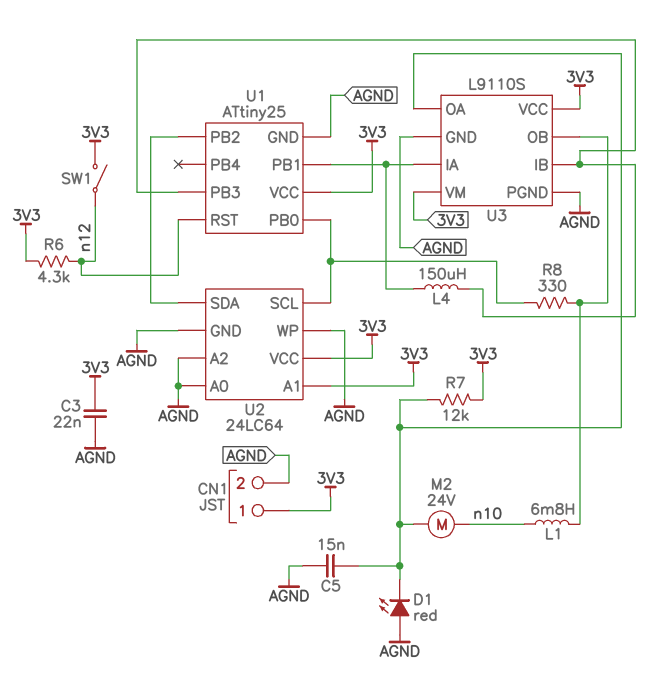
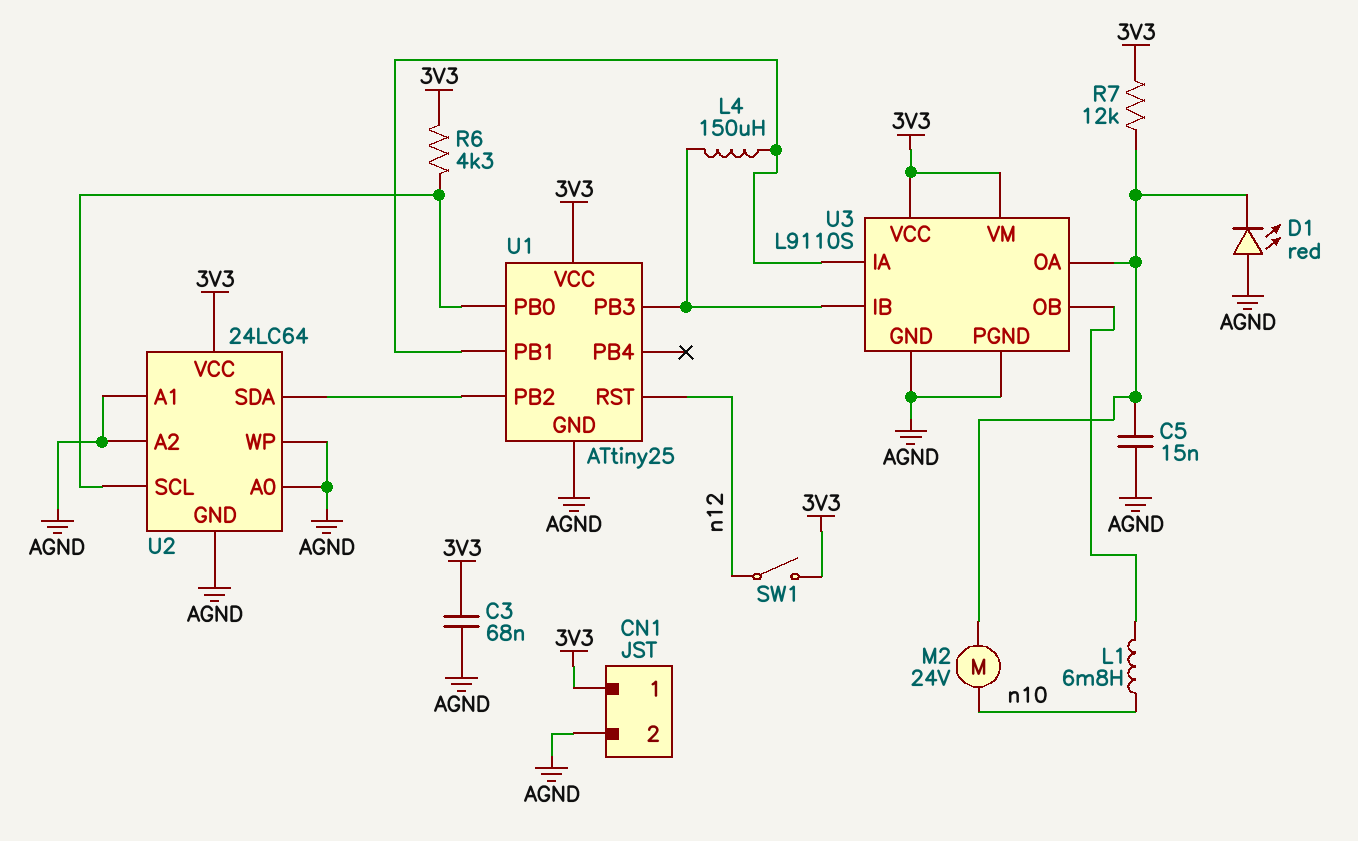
C3: 22nF (3V3, AGND) -> 68nF (3V3, AGND)
R6: 4.3k (3V3, n12) -> 4.3k (3V3, U1/PB0)
R8: 330 (U1/PB0, U3/OB) -> none
U2 pin A1: 3V3 -> AGND

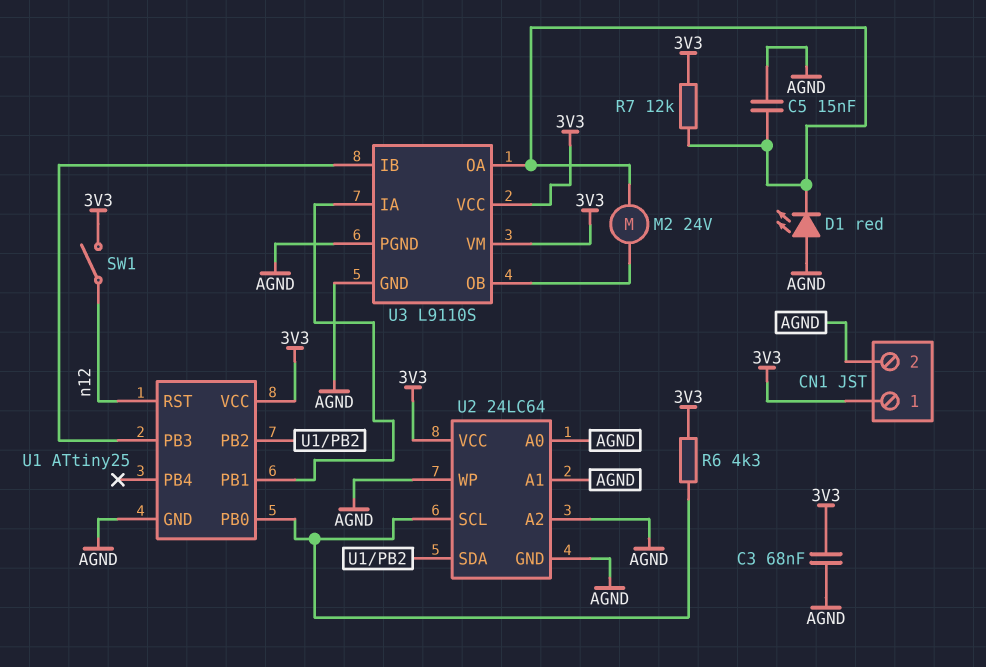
L1: 6.8mH (U3/OB, n10) -> none
L4: 150uH (U1/PB1, U1/PB3) -> none
M2: motor 24V (U3/OA, n10) -> motor 24V (U3/OA, U3/OB)

